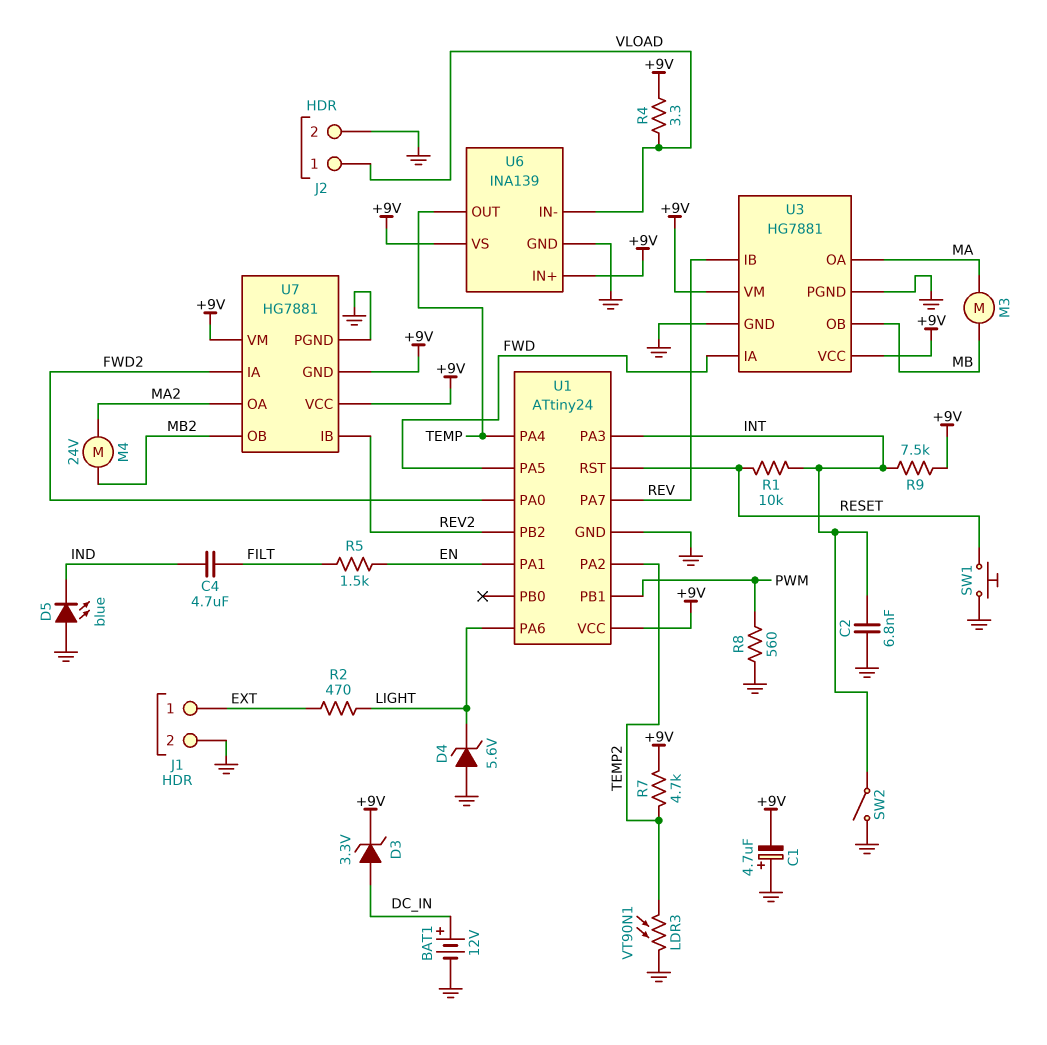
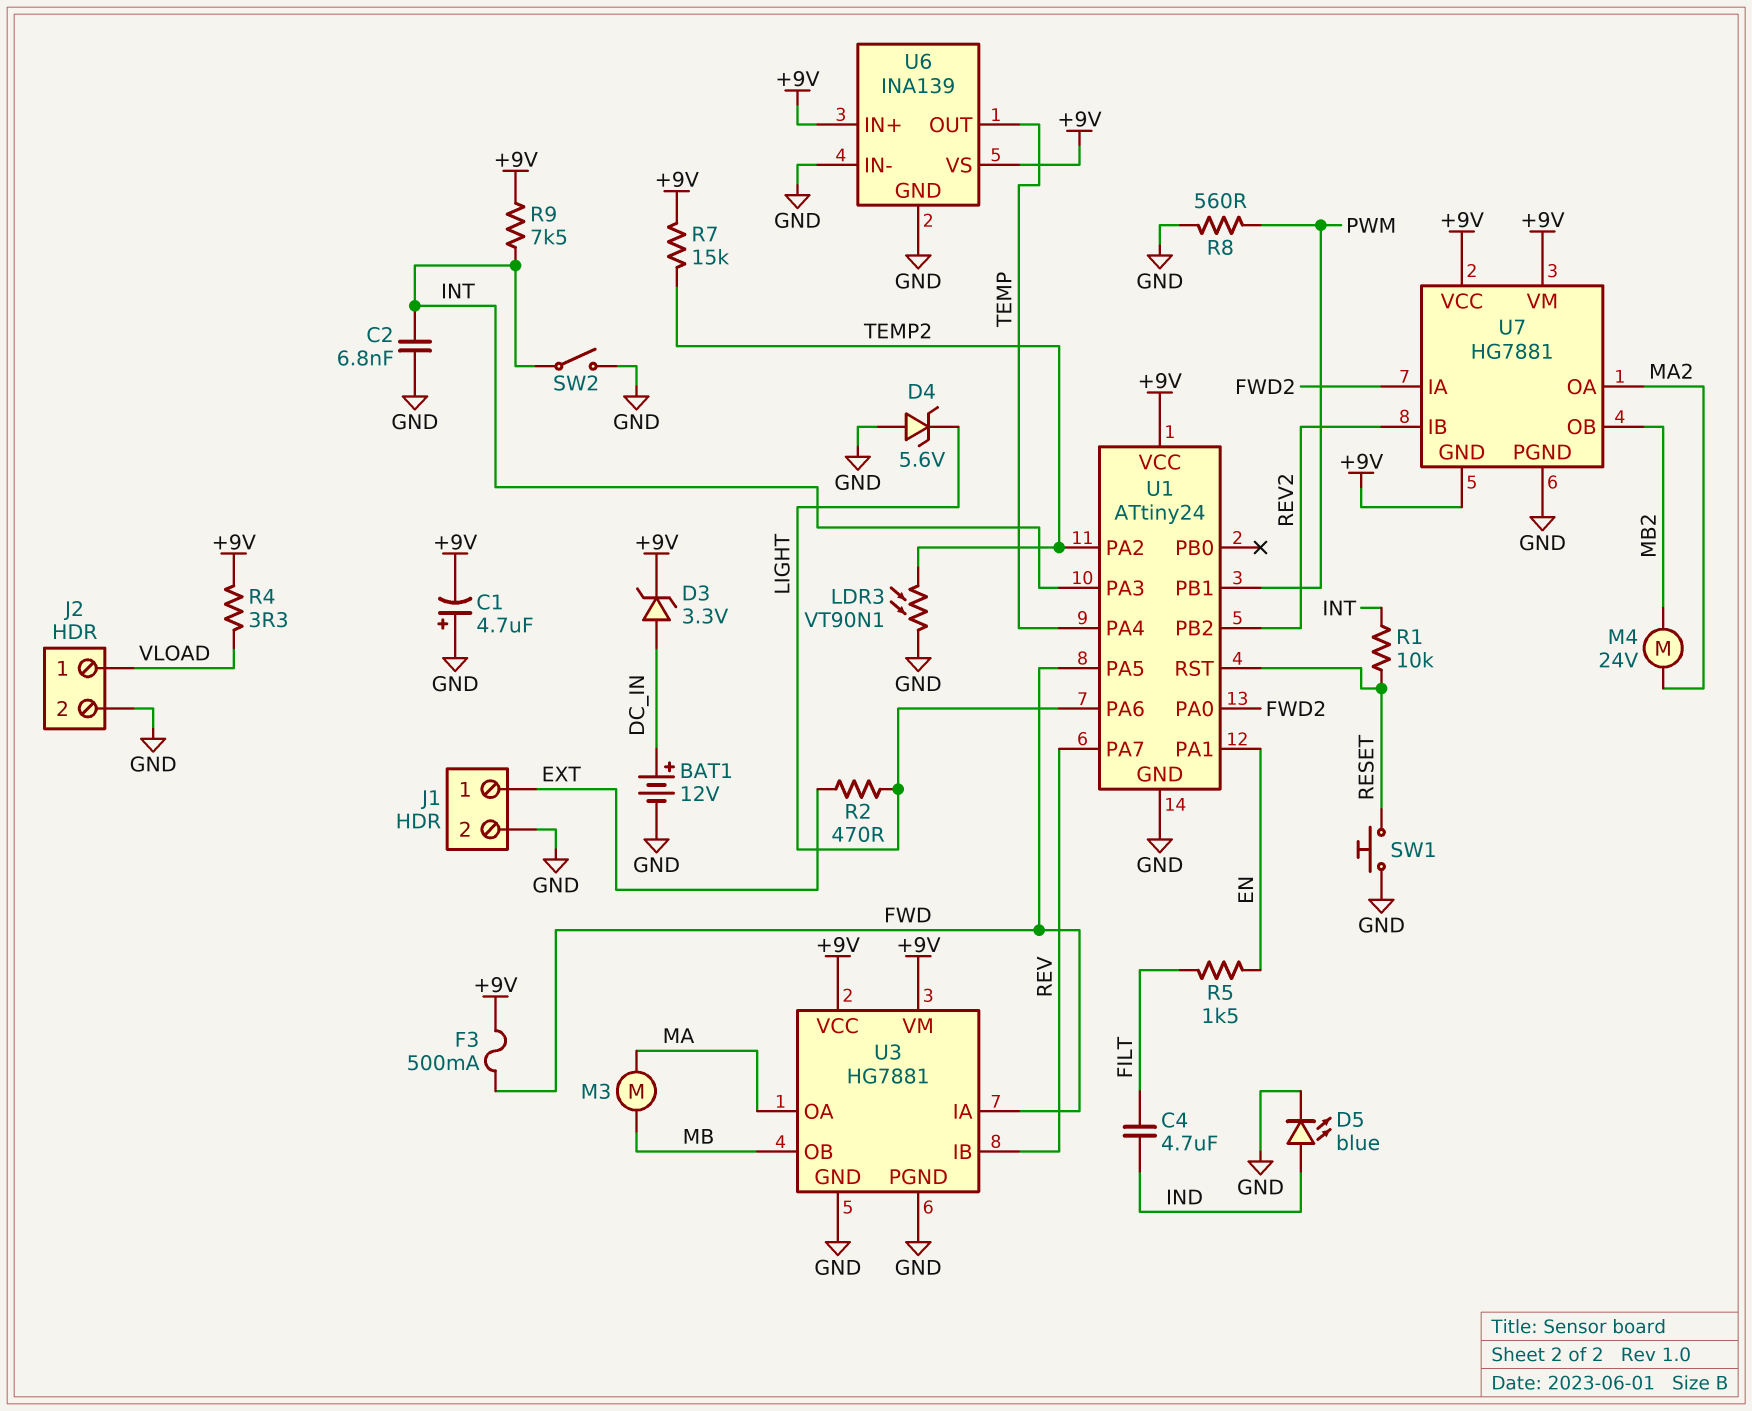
D5: LED blue (A GND, K IND) -> LED blue (A IND, K GND)
F3: none -> 500mA (+9V, FWD)
R7: 4.7k (+9V, TEMP2) -> 15k (+9V, TEMP2)
U6 pin IN-: VLOAD -> GND

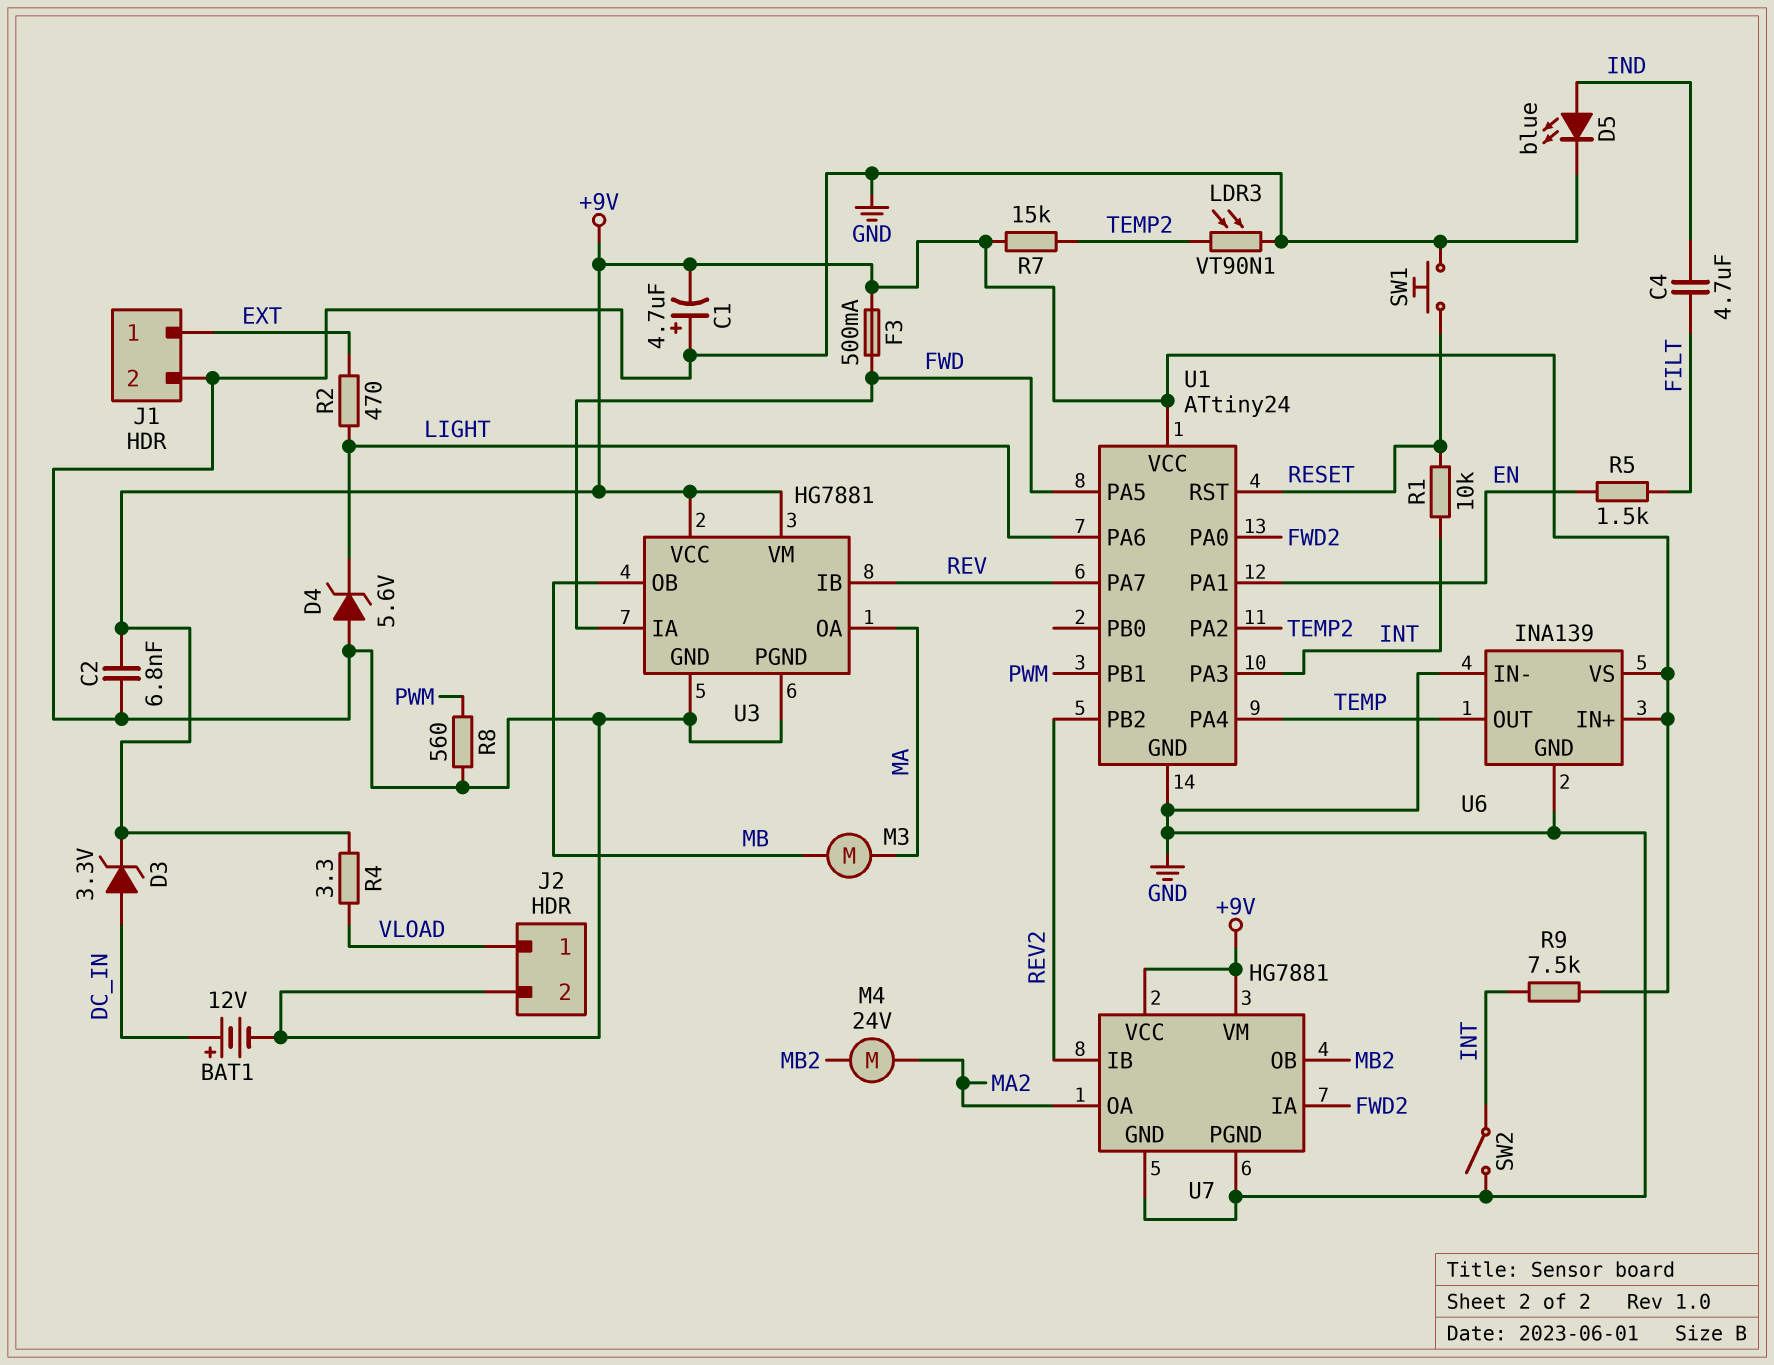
C2: 6.8nF (GND, INT) -> 6.8nF (+9V, GND)
U7 pin GND: +9V -> GND

